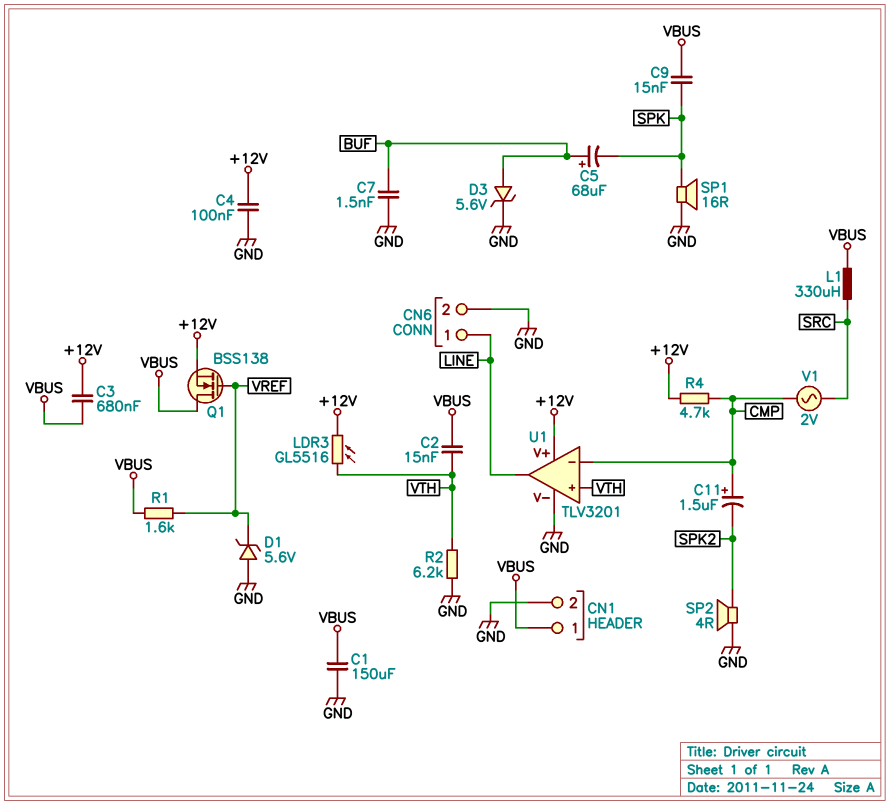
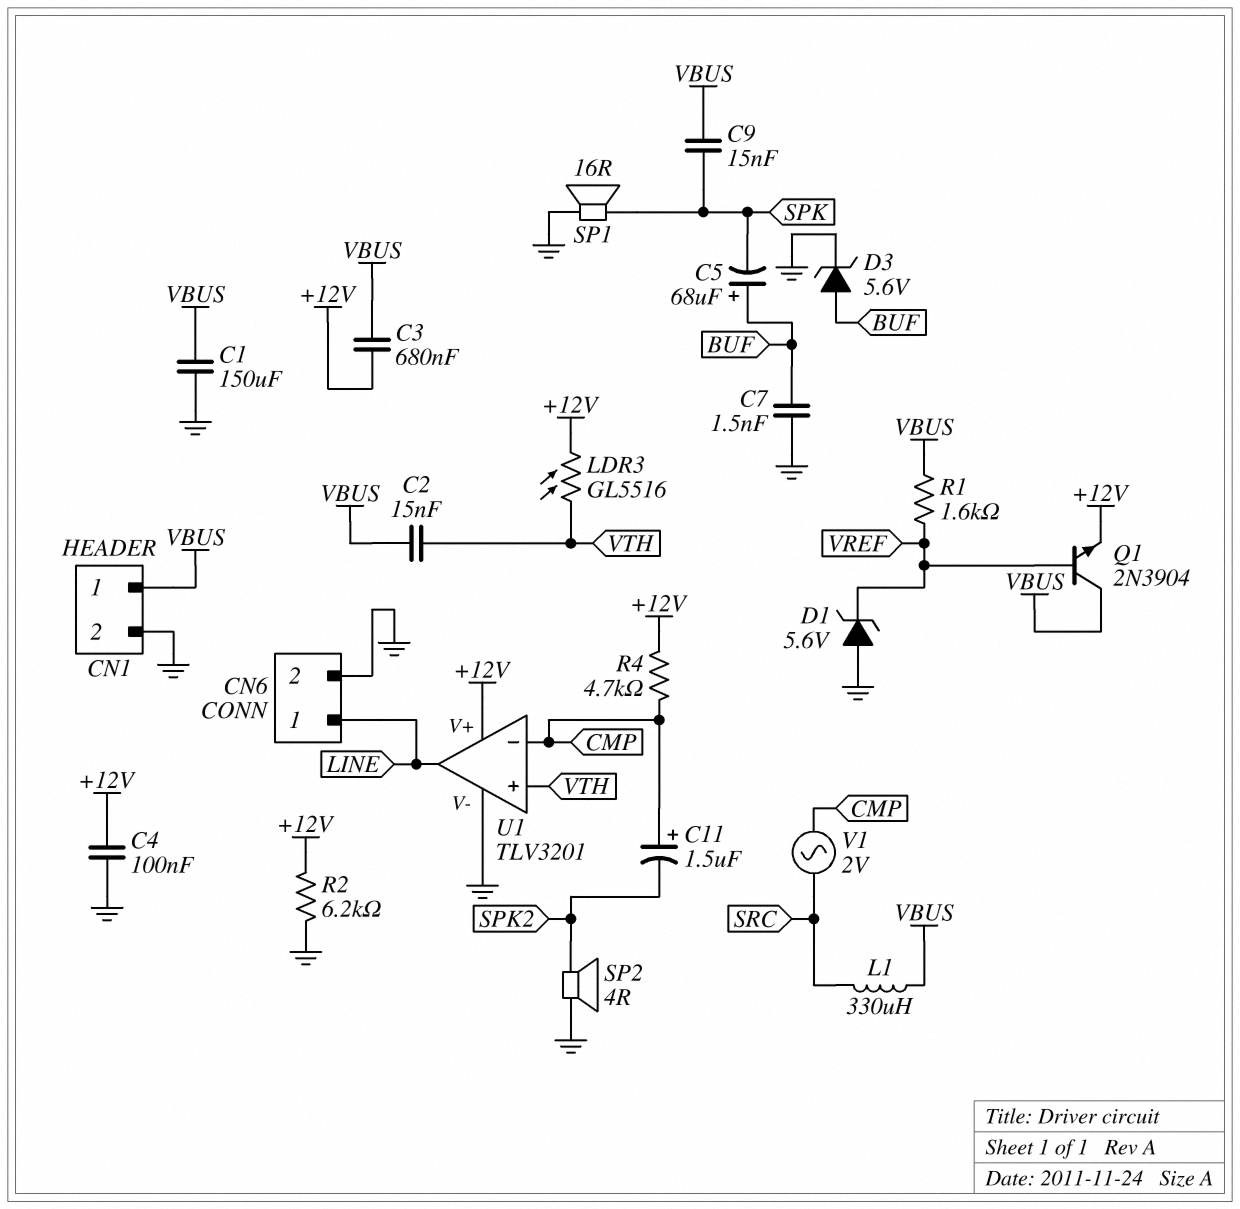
Q1: NMOS BSS138 (G VREF, D VBUS, S +12V) -> NPN 2N3904 (B VREF, C VBUS, E +12V)
R2: 6.2k (GND, VTH) -> 6.2k (+12V, GND)

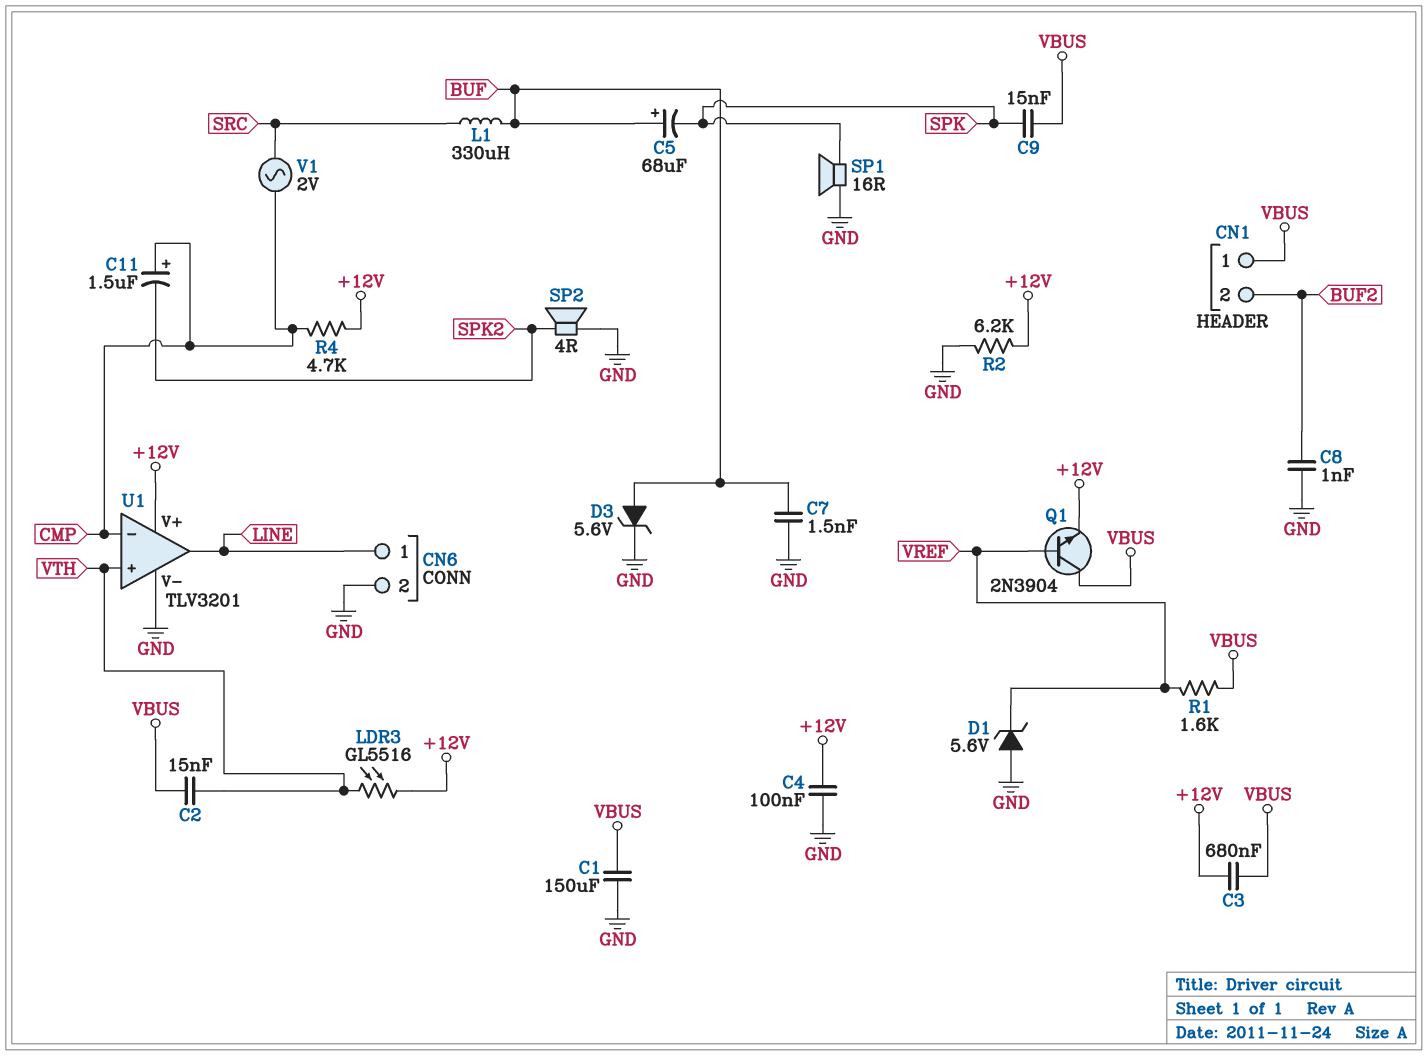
C8: none -> 1nF (BUF2, GND)
CN1 pin 2: GND -> BUF2
L1: 330uH (SRC, VBUS) -> 330uH (BUF, SRC)

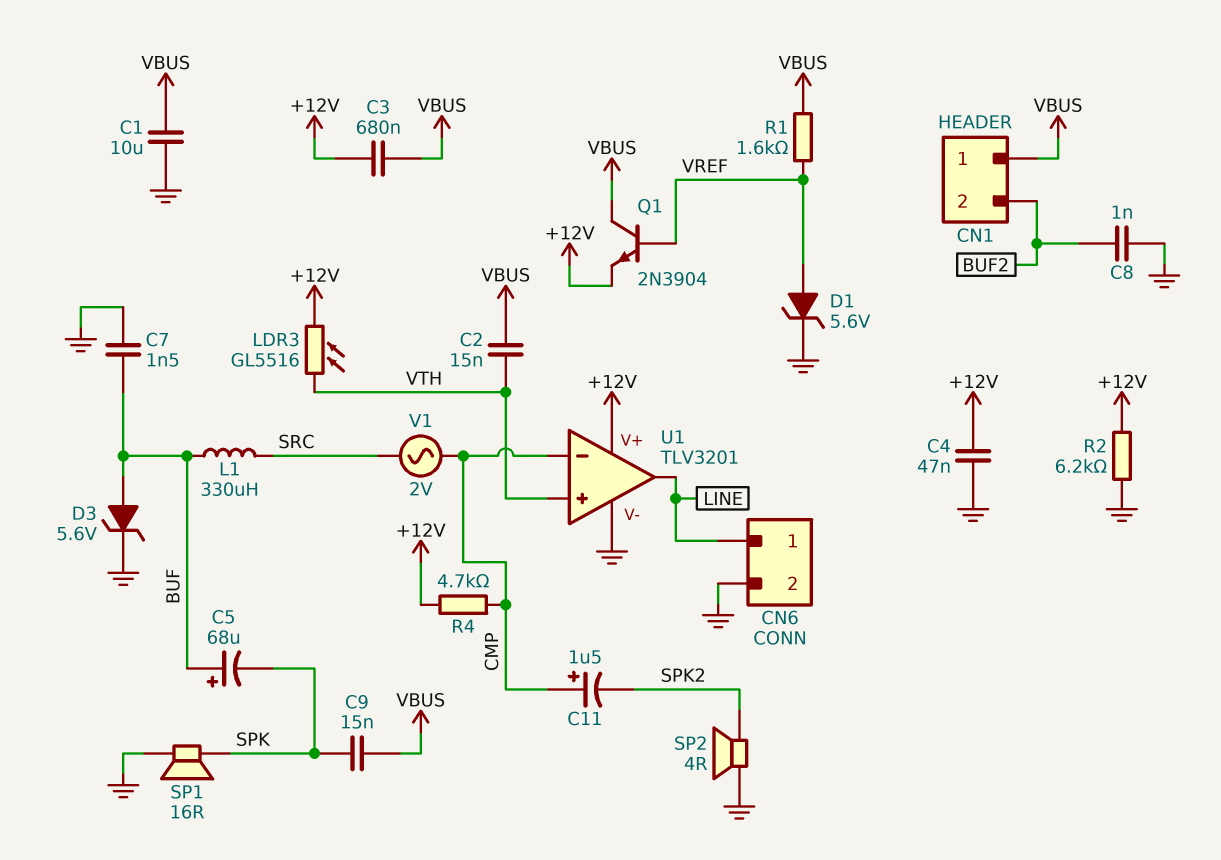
C1: 150uF (GND, VBUS) -> 10uF (GND, VBUS)
C4: 100nF (+12V, GND) -> 47nF (+12V, GND)
D1: zener 5.6V (A GND, K VREF) -> zener 5.6V (A VREF, K GND)

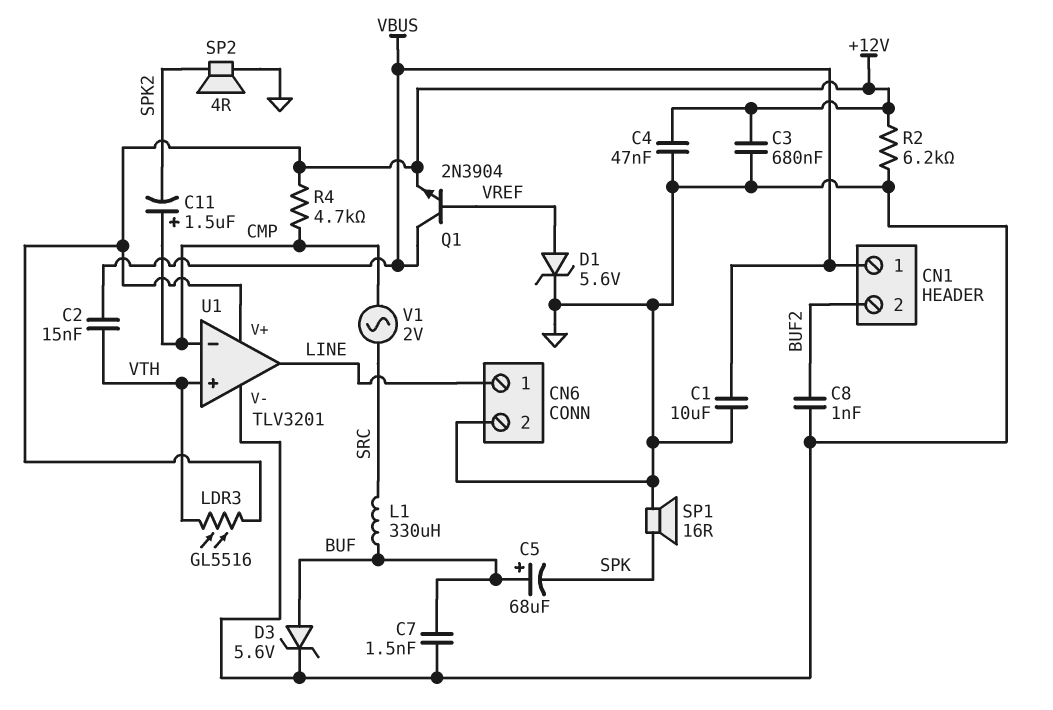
C3: 680nF (+12V, VBUS) -> 680nF (+12V, GND)
C9: 15nF (SPK, VBUS) -> none
R1: 1.6k (VBUS, VREF) -> none

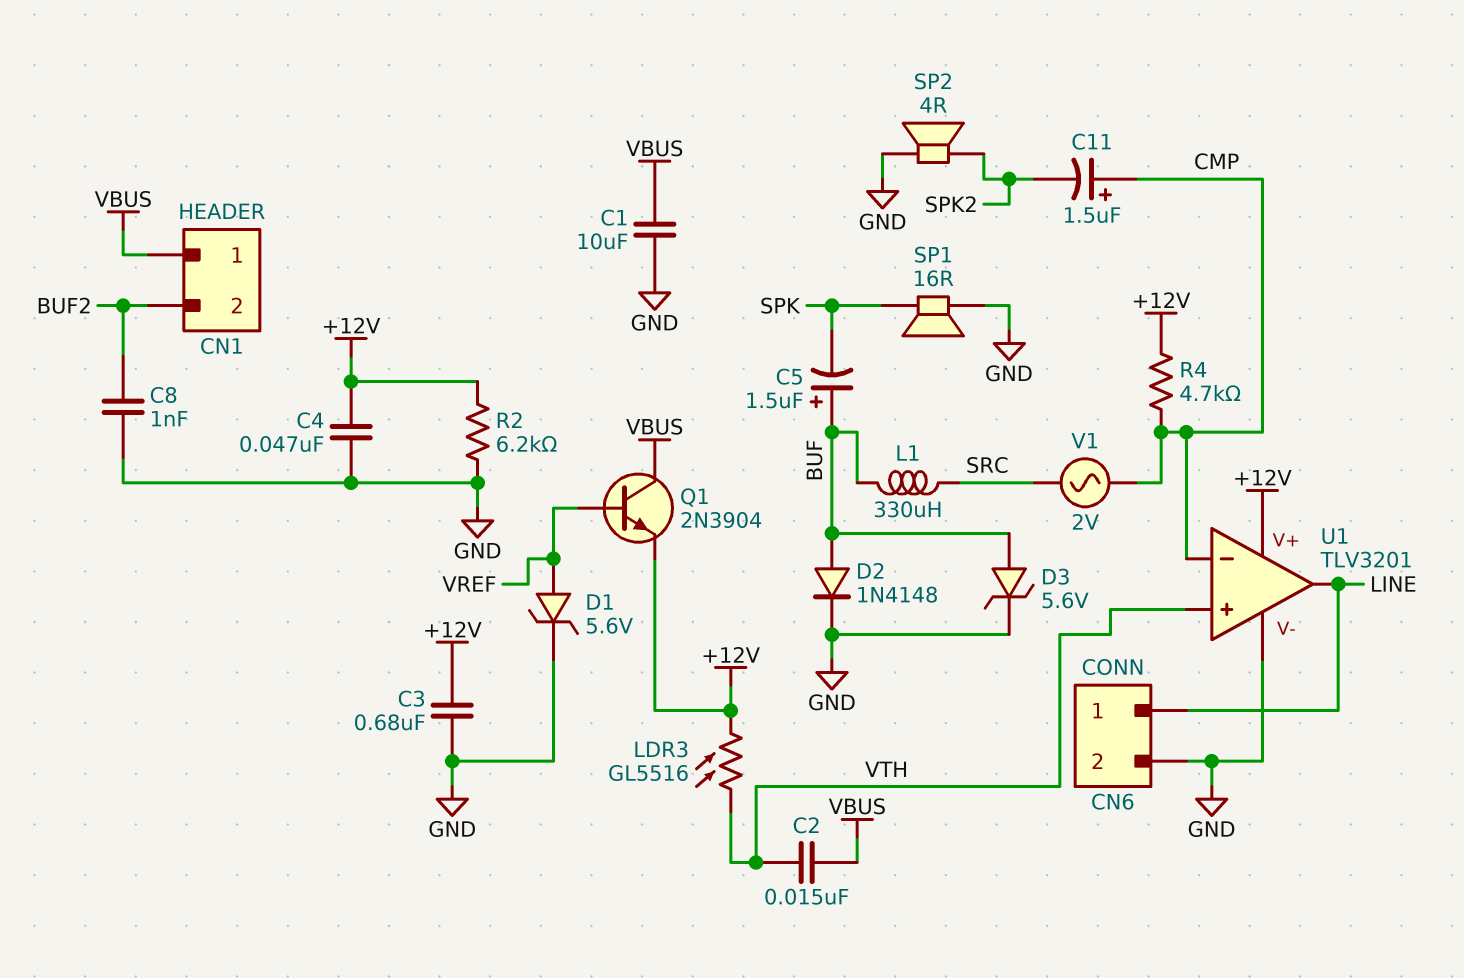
C5: 68uF (plus BUF, minus SPK) -> 1.5uF (plus BUF, minus SPK)
C7: 1.5nF (BUF, GND) -> none
D2: none -> diode 1N4148 (A BUF, K GND)

